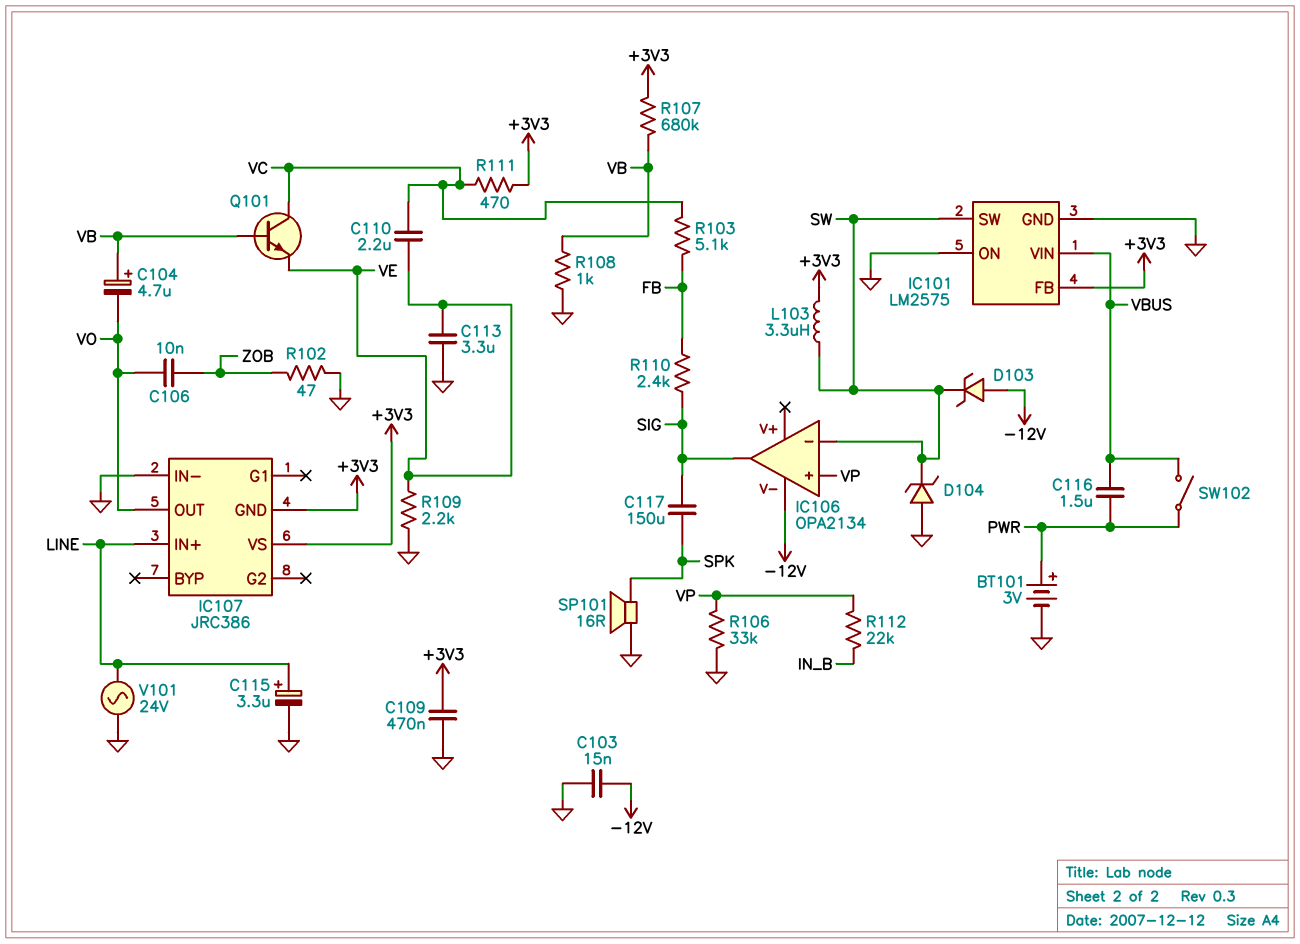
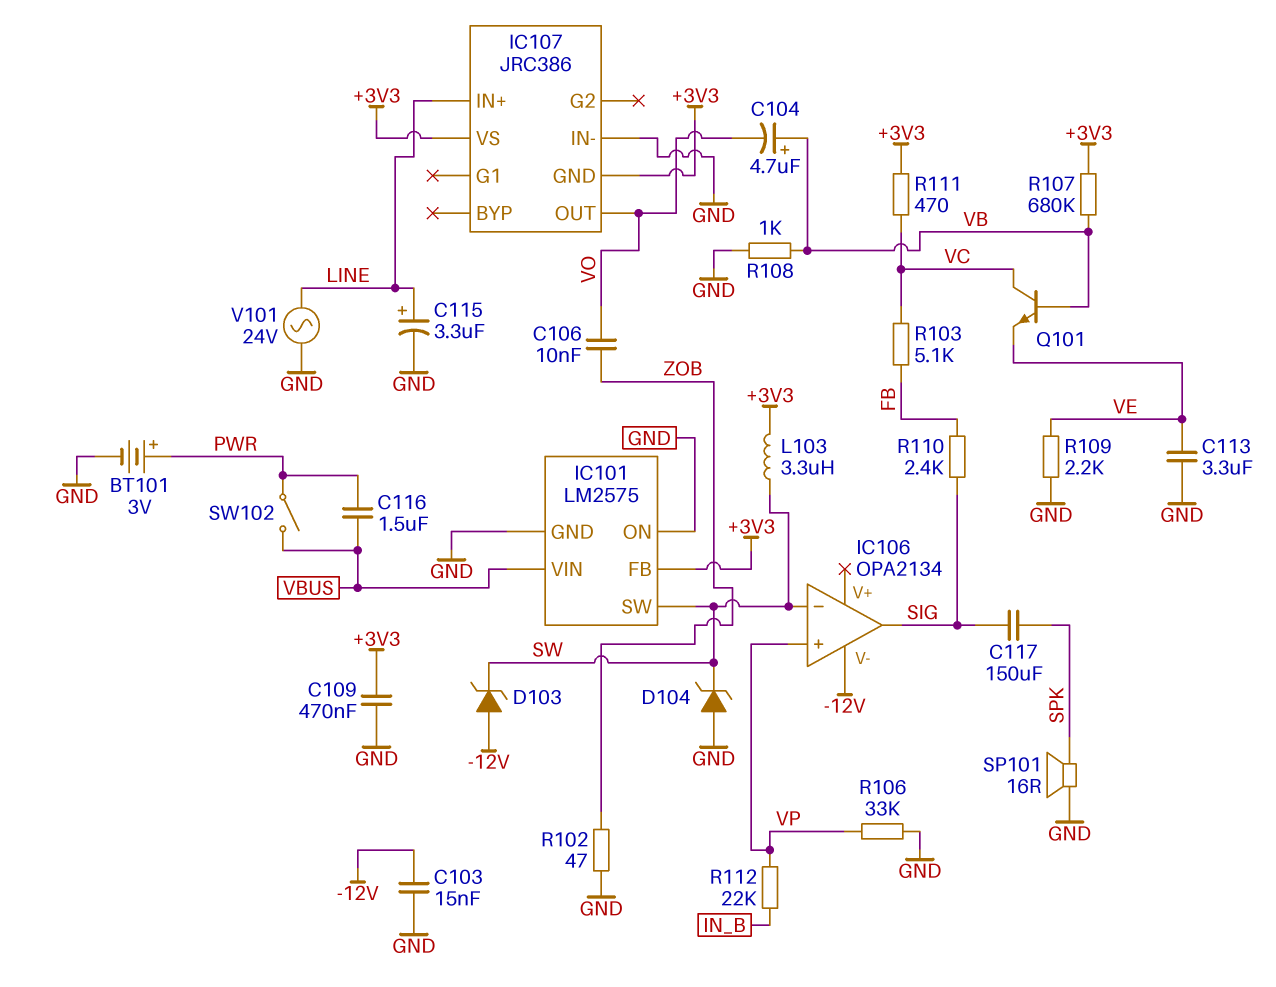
C110: 2.2uF (VC, VE) -> none

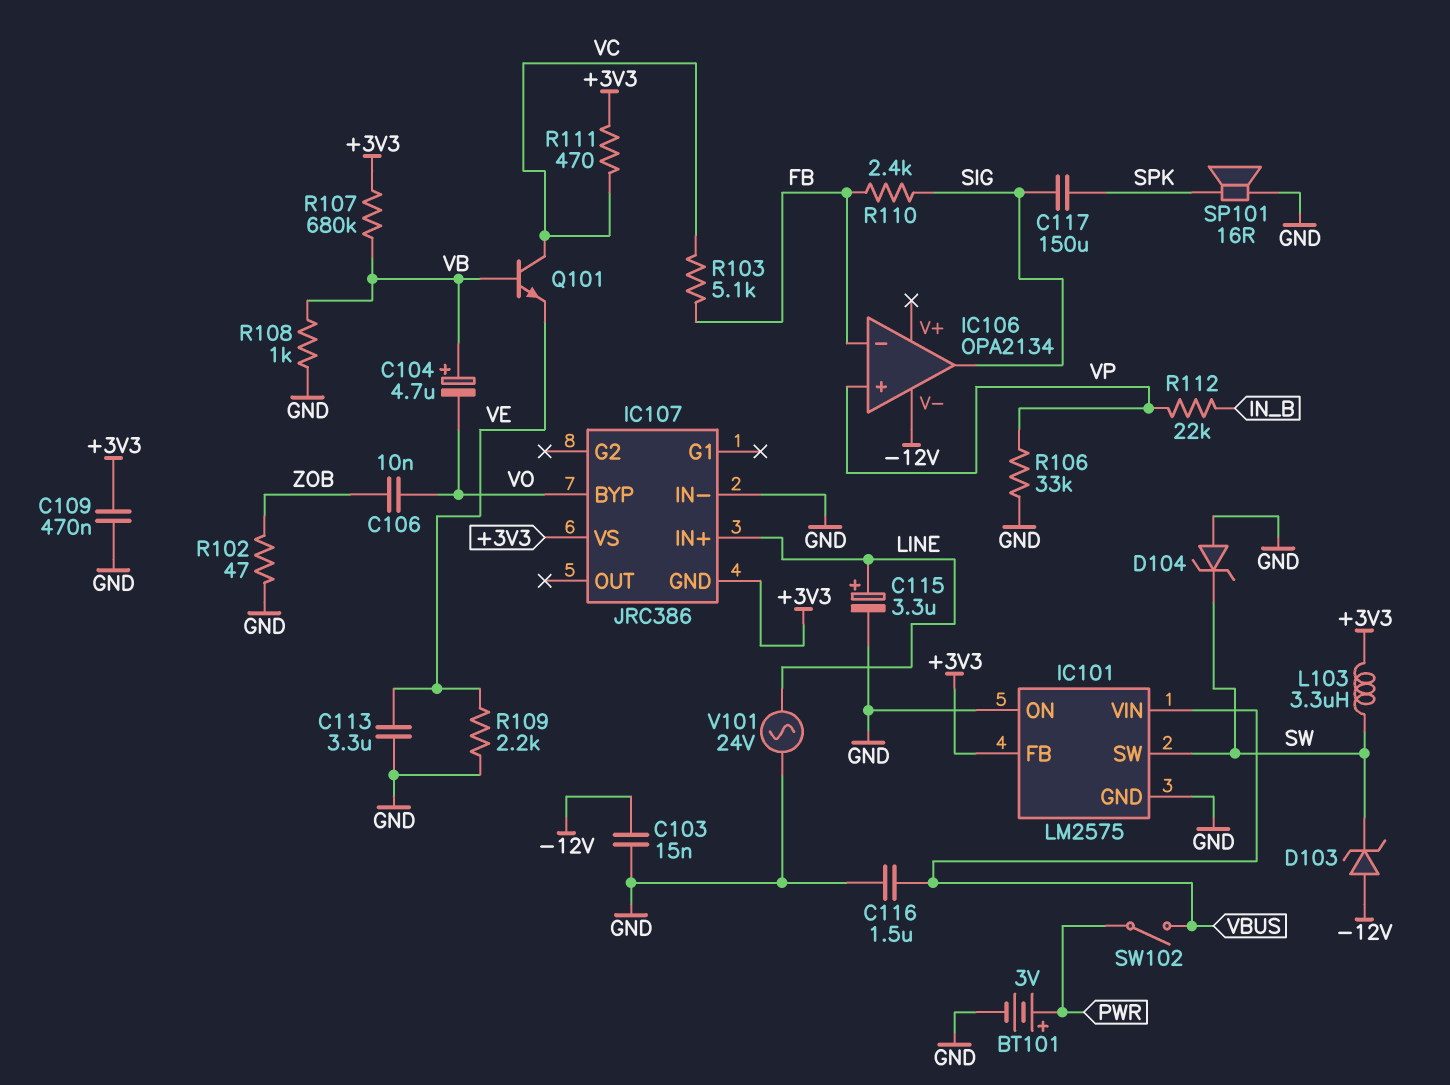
C116: 1.5uF (PWR, VBUS) -> 1.5uF (GND, VBUS)
IC106 pin in-: SW -> FB
IC107 pin BYP: none -> VO
IC107 pin OUT: VO -> none

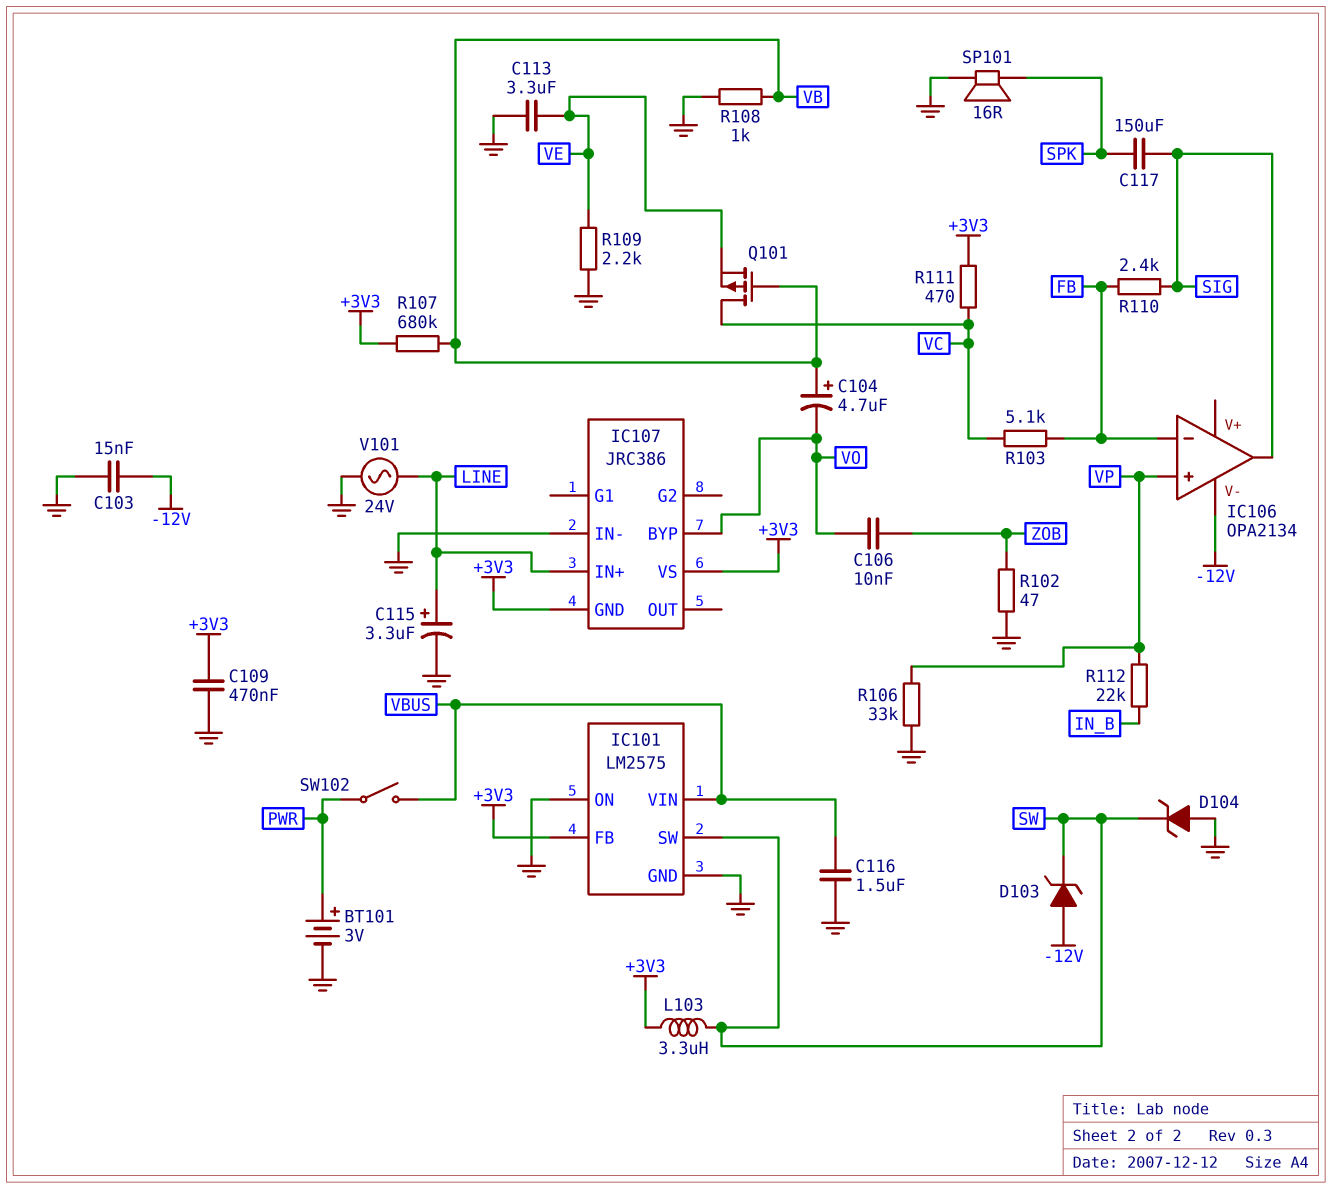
Q101: NPN (B VB, C VC, E VE) -> PMOS (G VB, D VC, S VE)

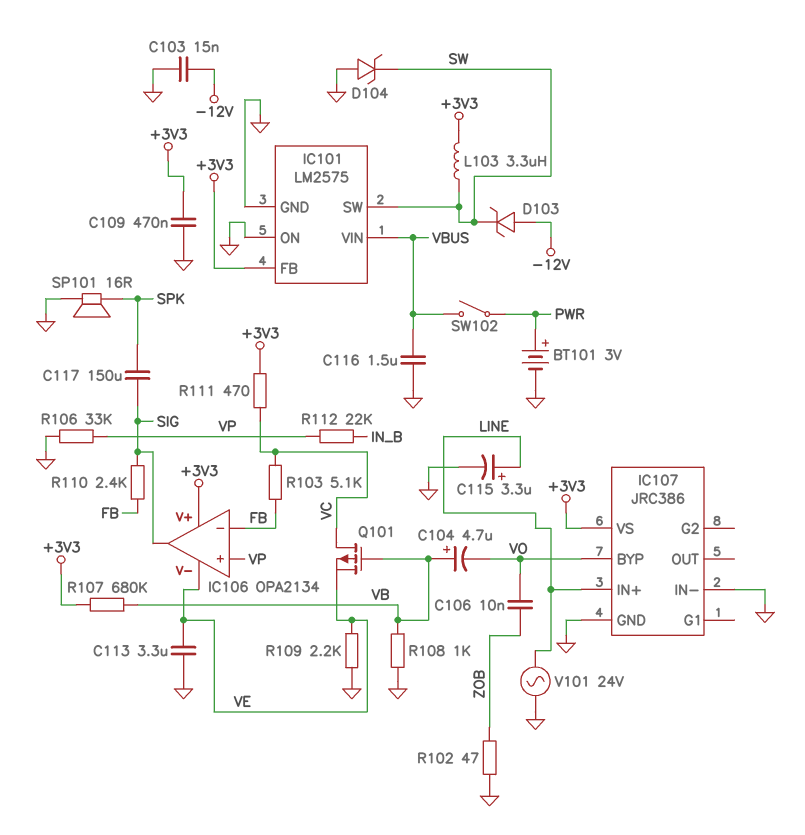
IC106 pin V+: none -> +3V3
IC106 pin V-: -12V -> VE
IC107 pin GND: +3V3 -> GND

